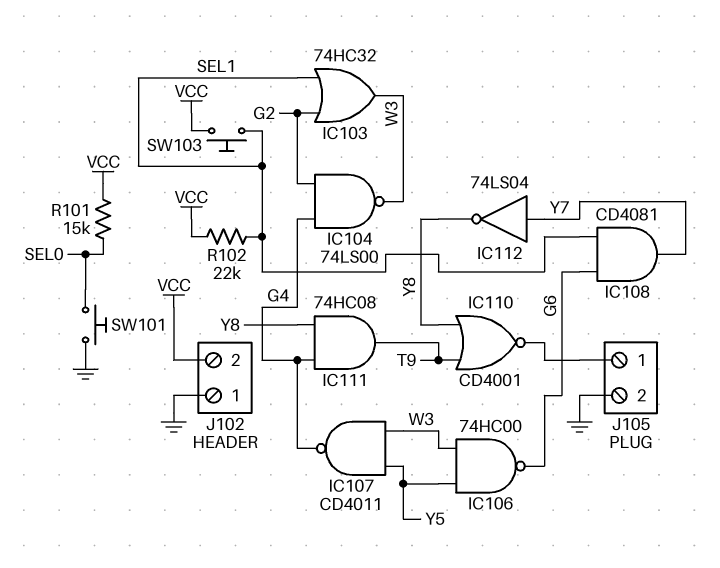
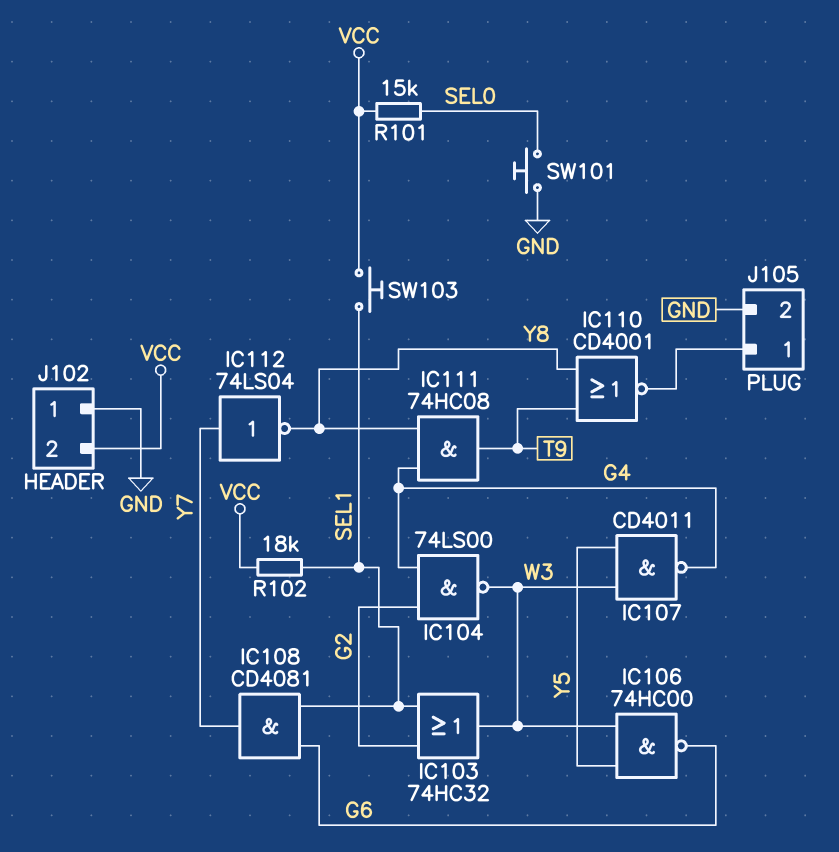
R102: 22k (SEL1, VCC) -> 18k (SEL1, VCC)

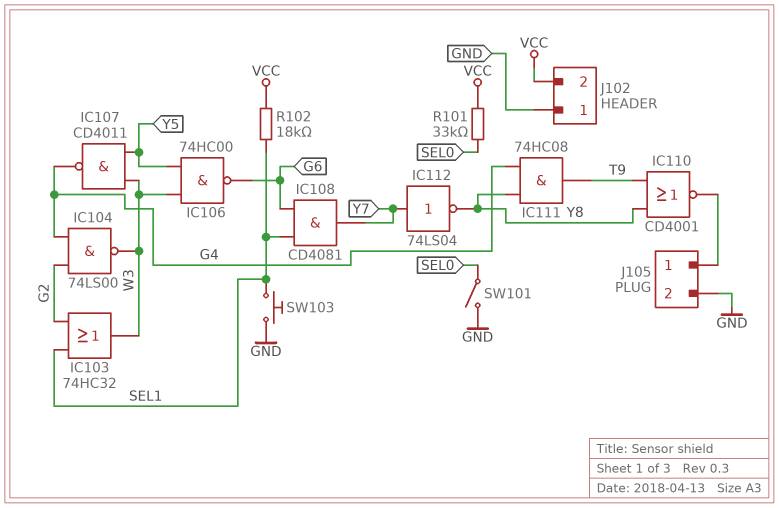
R101: 15k (SEL0, VCC) -> 33k (SEL0, VCC)
SW101: button (GND, SEL0) -> switch (GND, SEL0)
SW103: button (SEL1, VCC) -> button (GND, SEL1)

